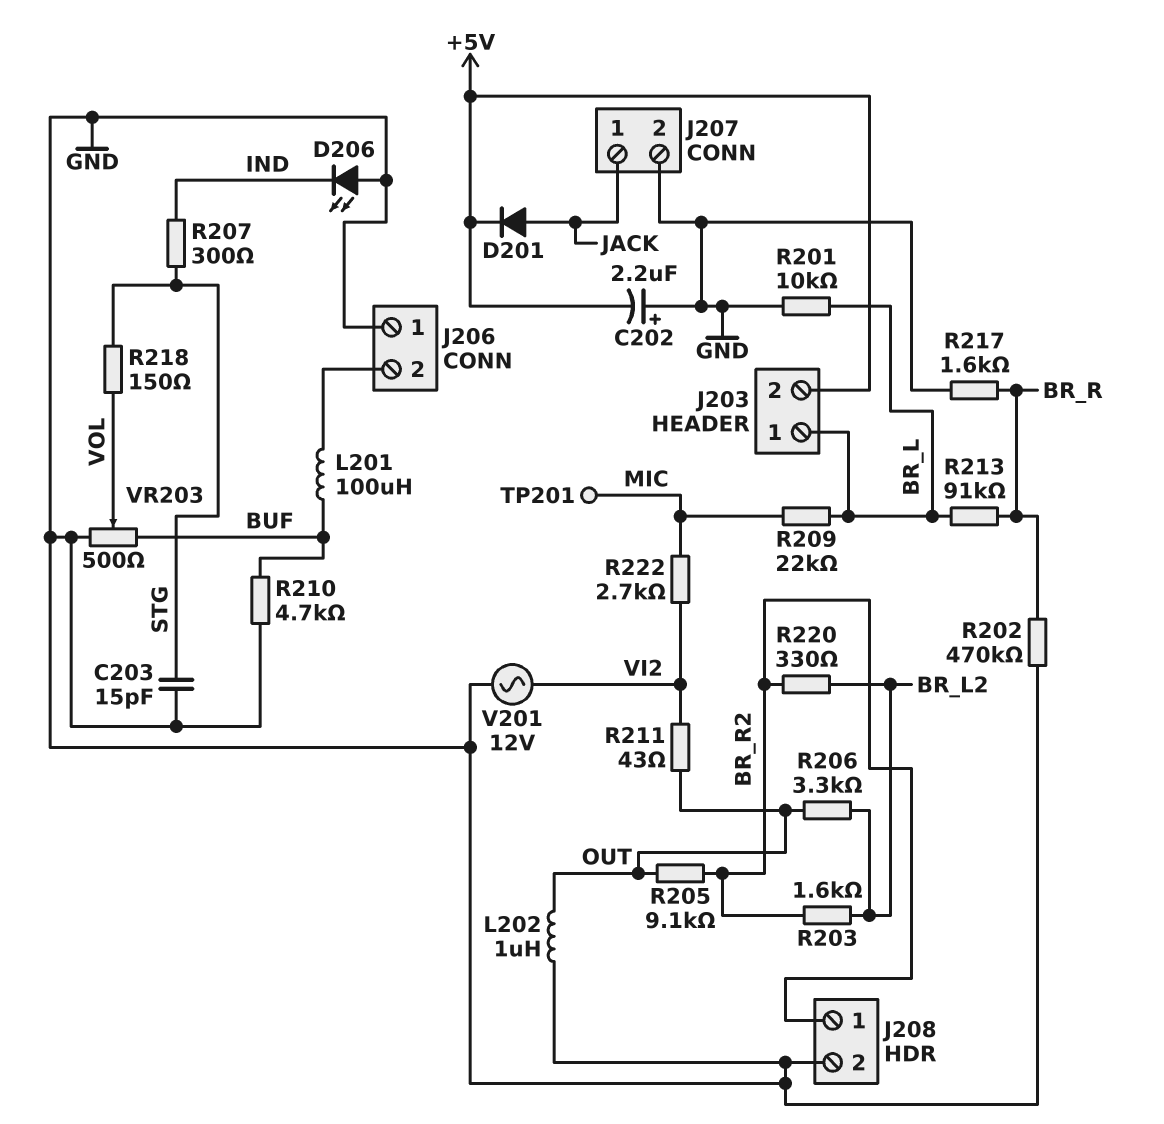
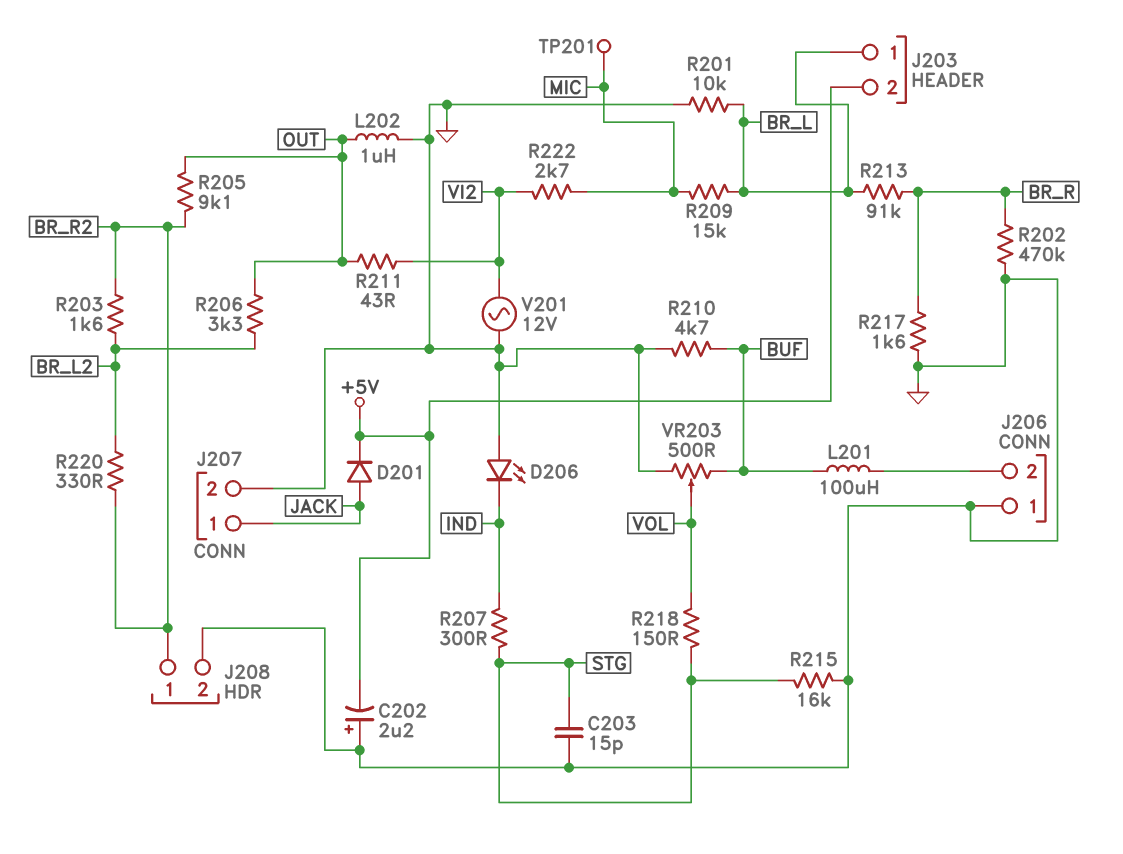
R209: 22k (BR_L, MIC) -> 15k (BR_L, MIC)
R215: none -> 16k (GND, STG)

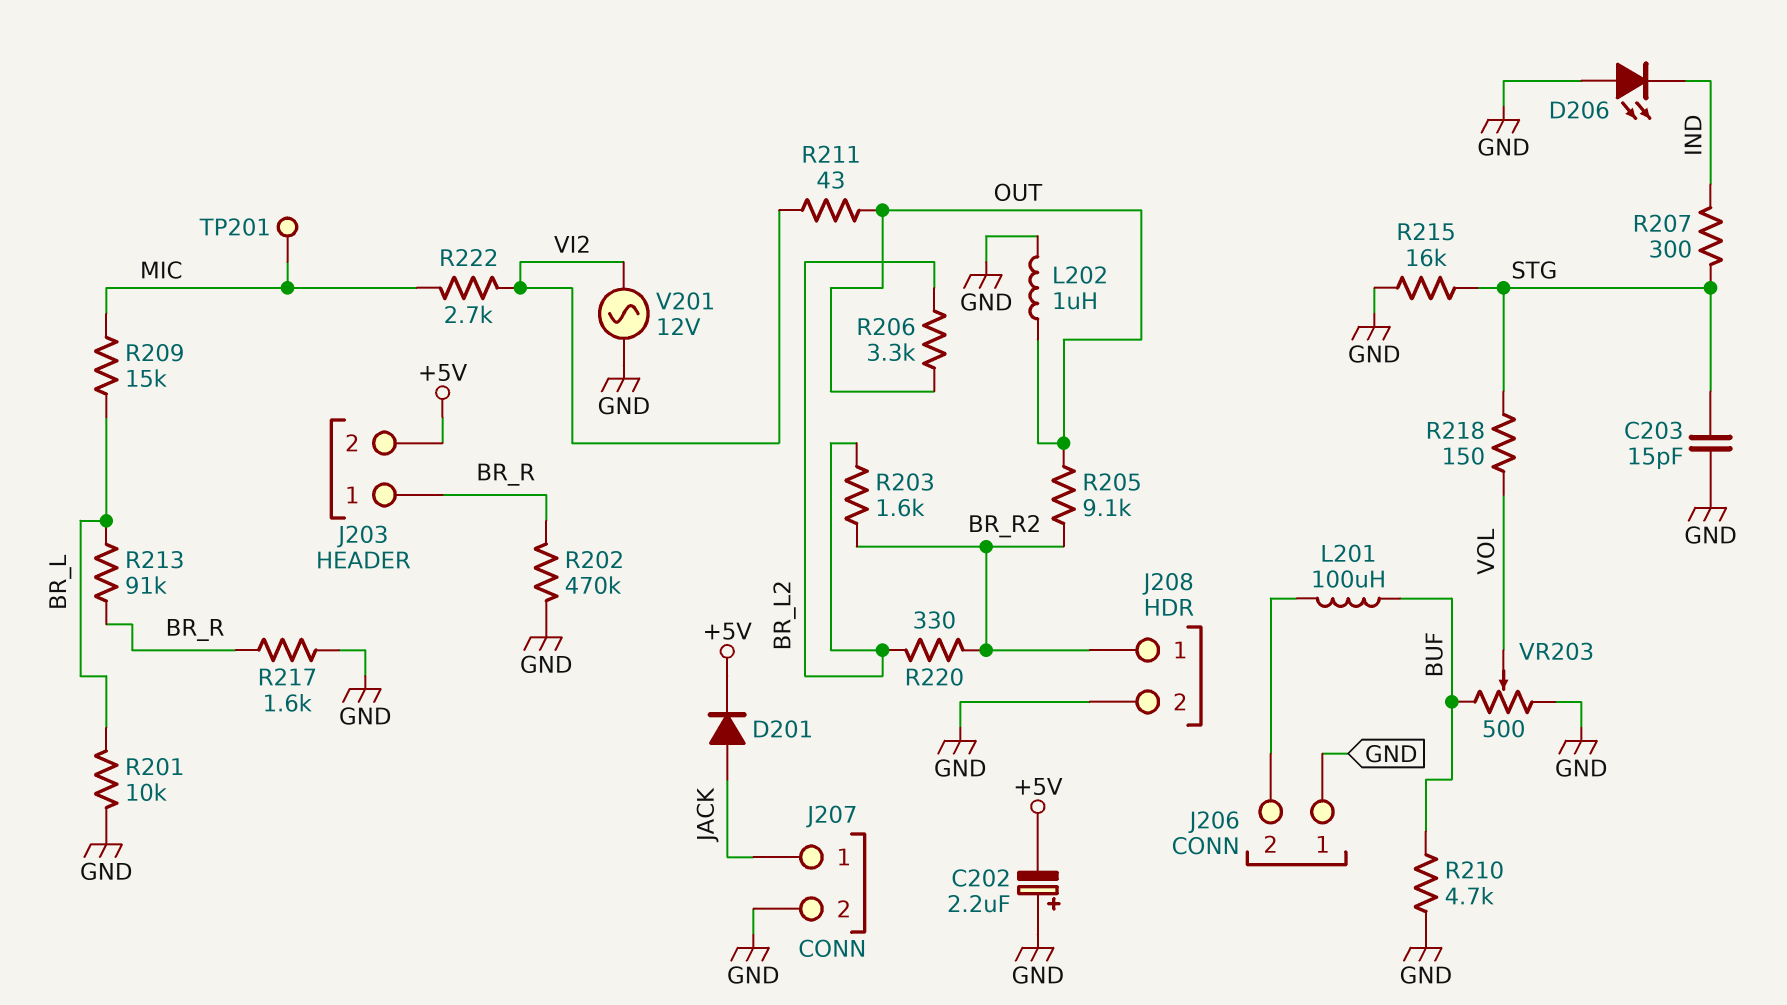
J203 pin 1: BR_L -> BR_R

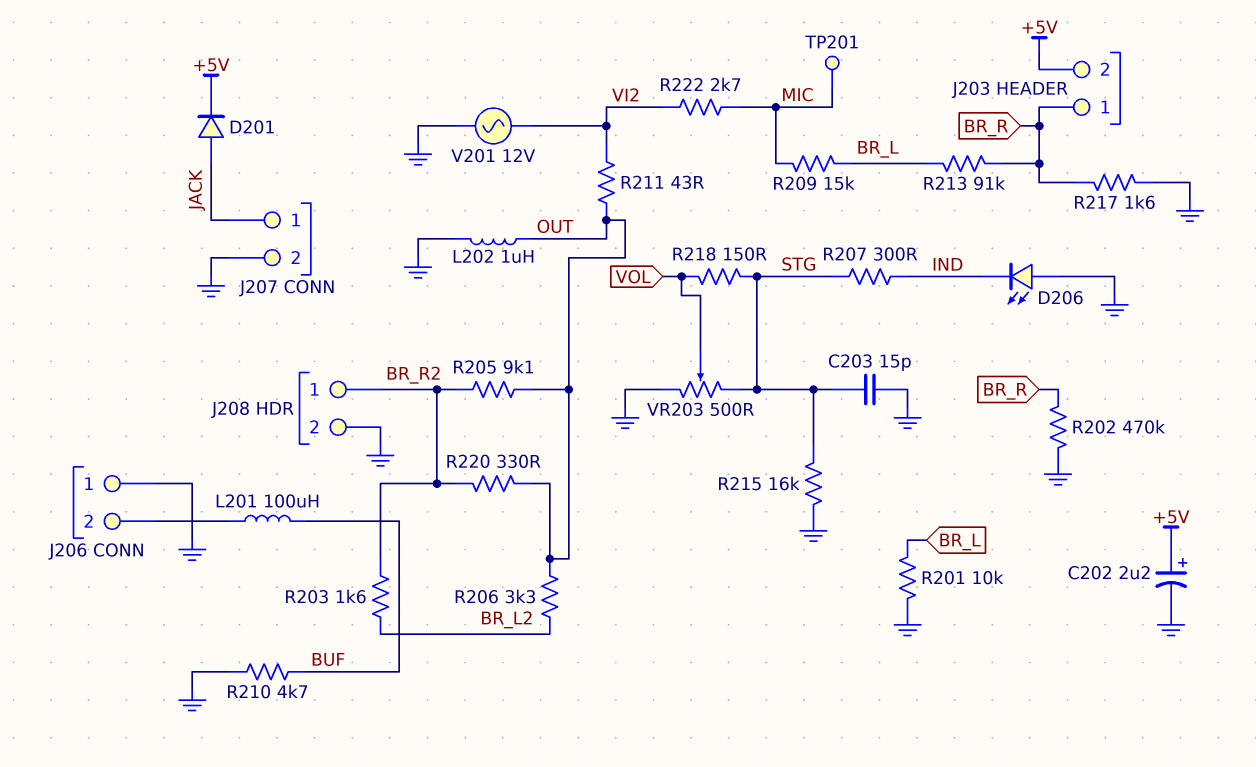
C202: 2.2uF (plus GND, minus +5V) -> 2.2uF (plus +5V, minus GND)
R220: 330 (BR_L2, BR_R2) -> 330 (BR_R2, OUT)
VR203: 500 (BUF, GND, wiper VOL) -> 500 (GND, STG, wiper VOL)

